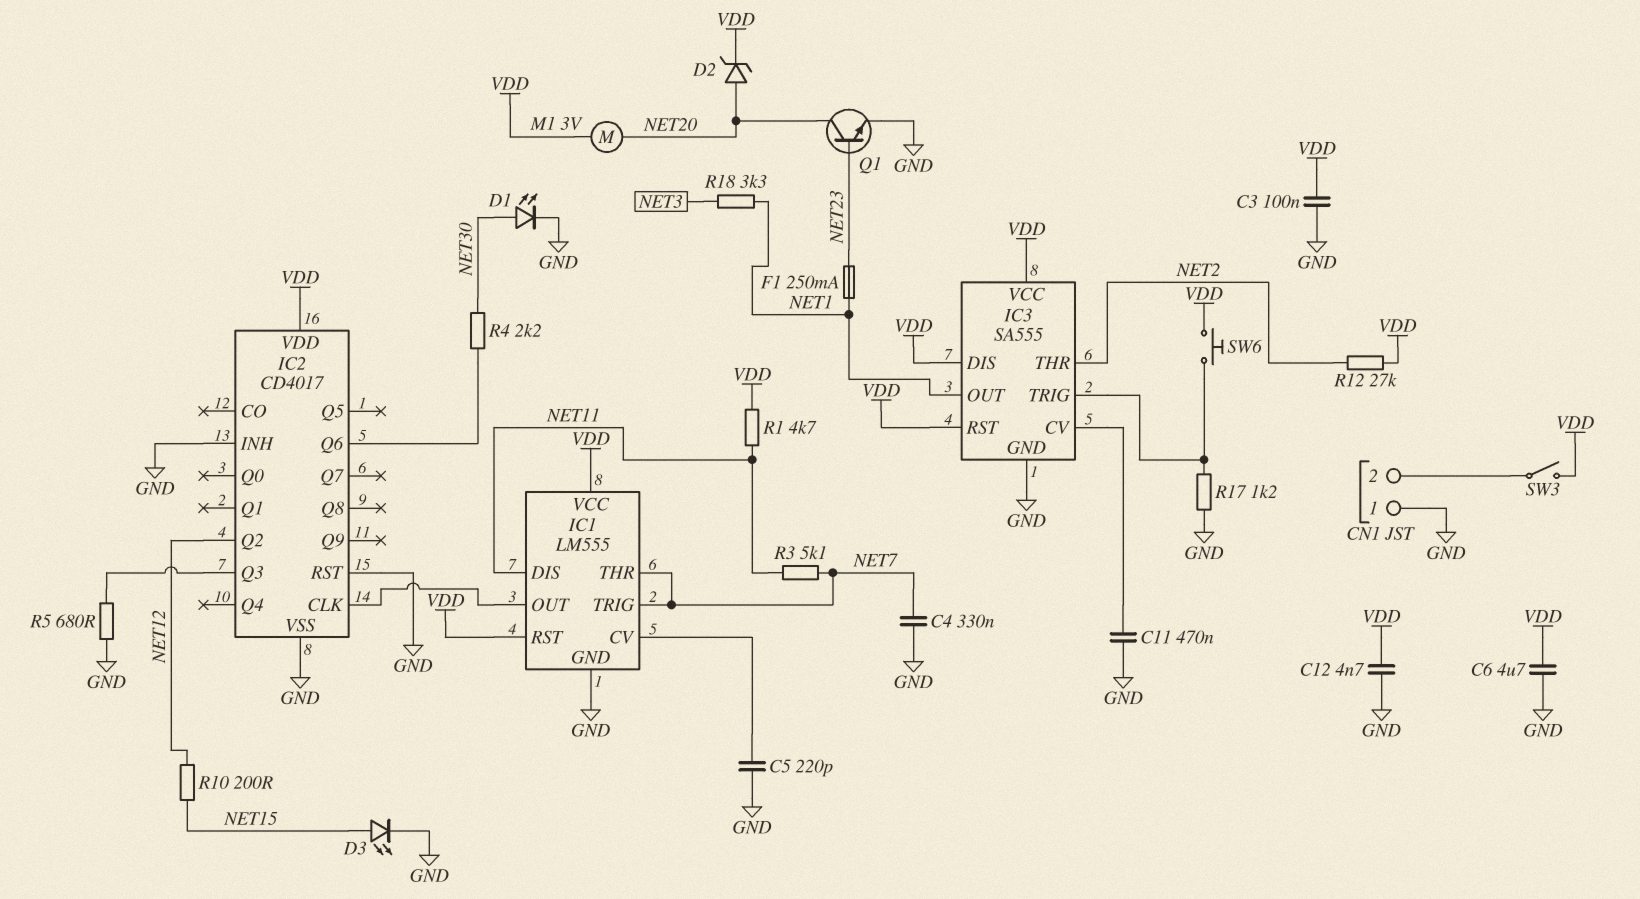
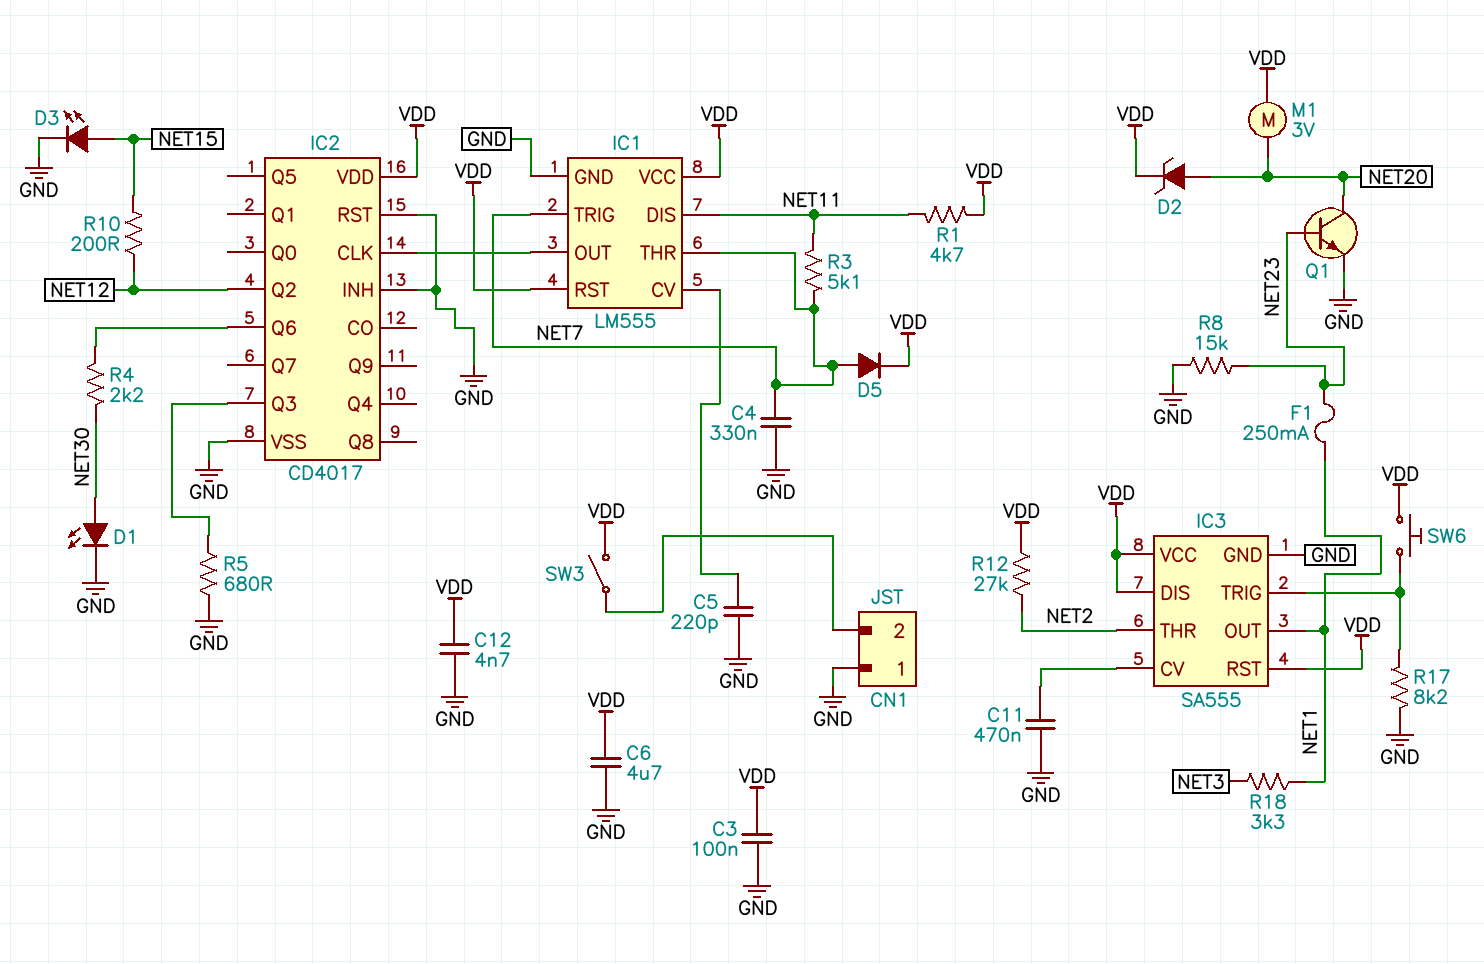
D5: none -> diode (A NET7, K VDD)
R8: none -> 15k (GND, NET23)
R17: 1.2k (GND, IC3/TRIG) -> 8.2k (GND, IC3/TRIG)

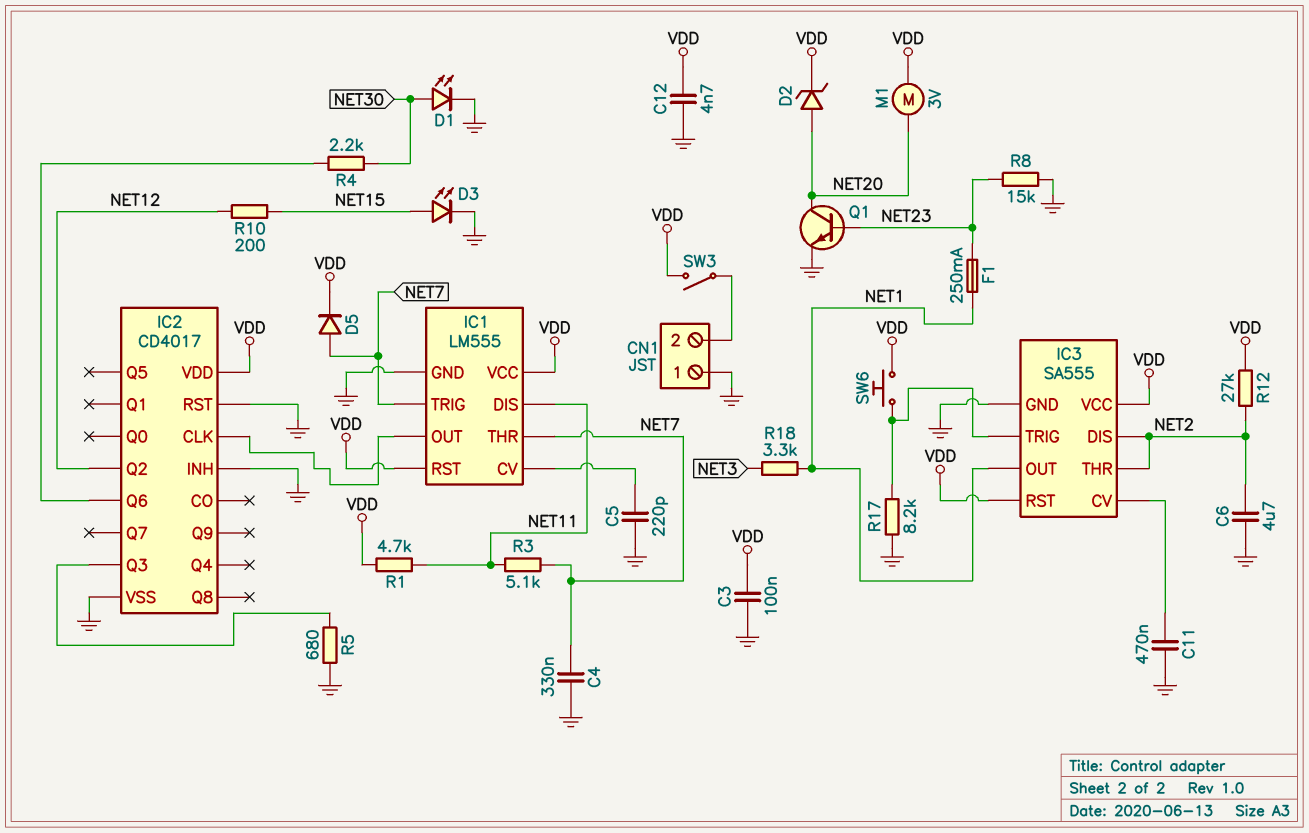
C6: 4.7uF (GND, VDD) -> 4.7uF (GND, NET2)
IC3 pin DIS: VDD -> NET2

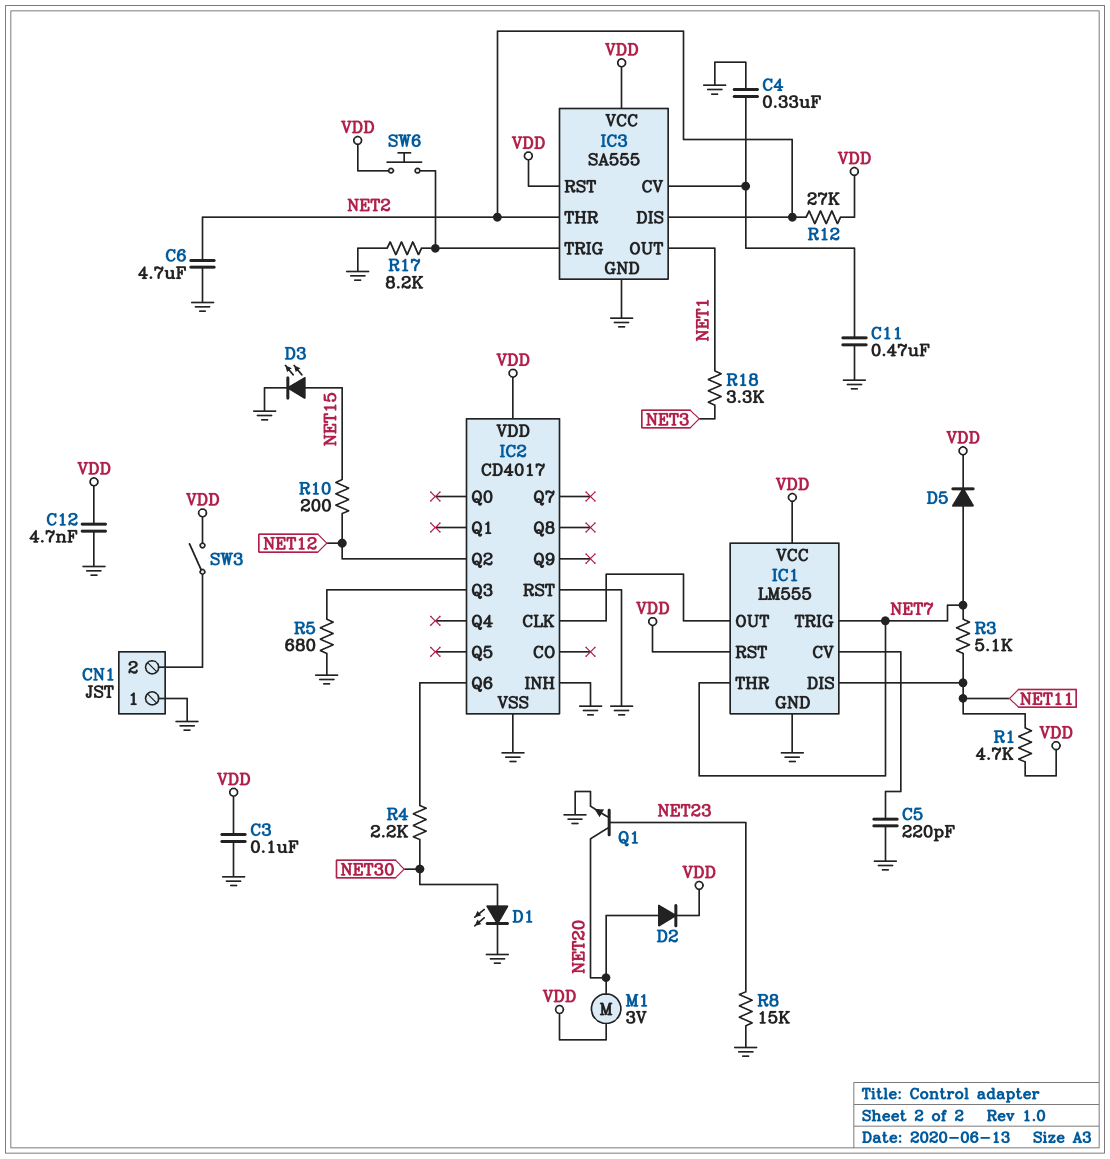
C4: 330nF (GND, NET7) -> 330nF (GND, IC3/CV)
D2: zener (A NET20, K VDD) -> diode (A NET20, K VDD)
F1: 250mA (NET1, NET23) -> none

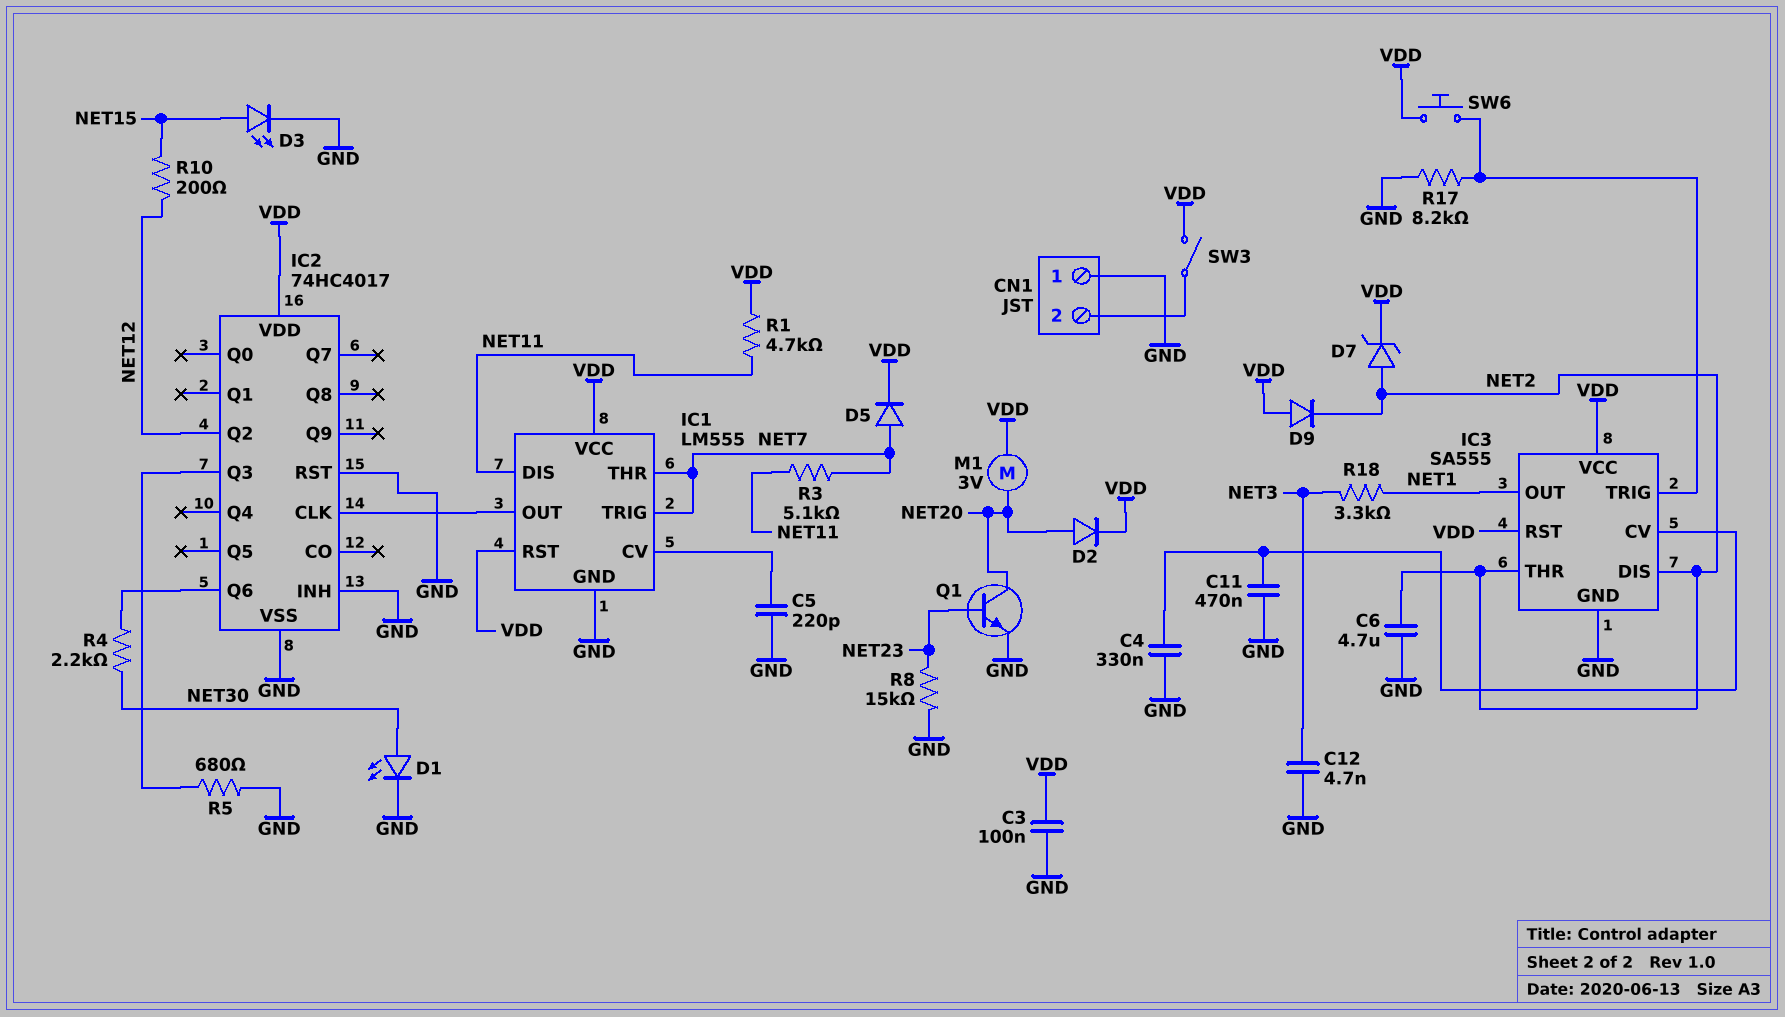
C12: 4.7nF (GND, VDD) -> 4.7nF (GND, NET3)
D7: none -> zener (A NET2, K VDD)
D9: none -> diode (A VDD, K NET2)
IC2: CD4017 -> 74HC4017
R12: 27k (NET2, VDD) -> none

